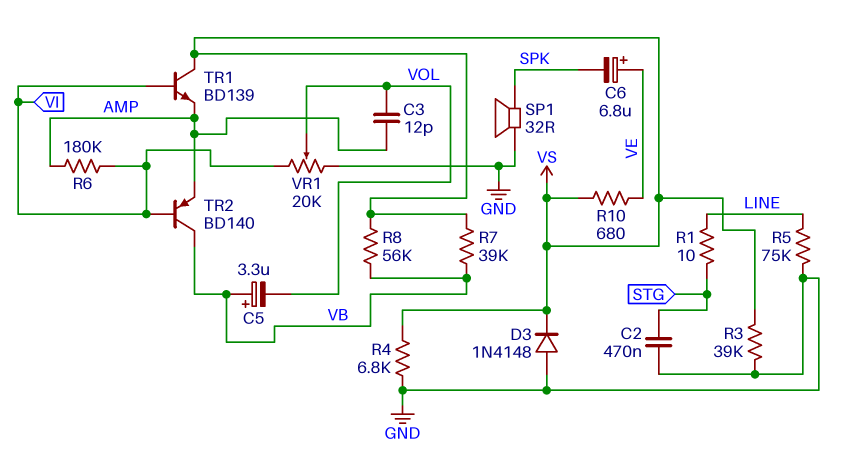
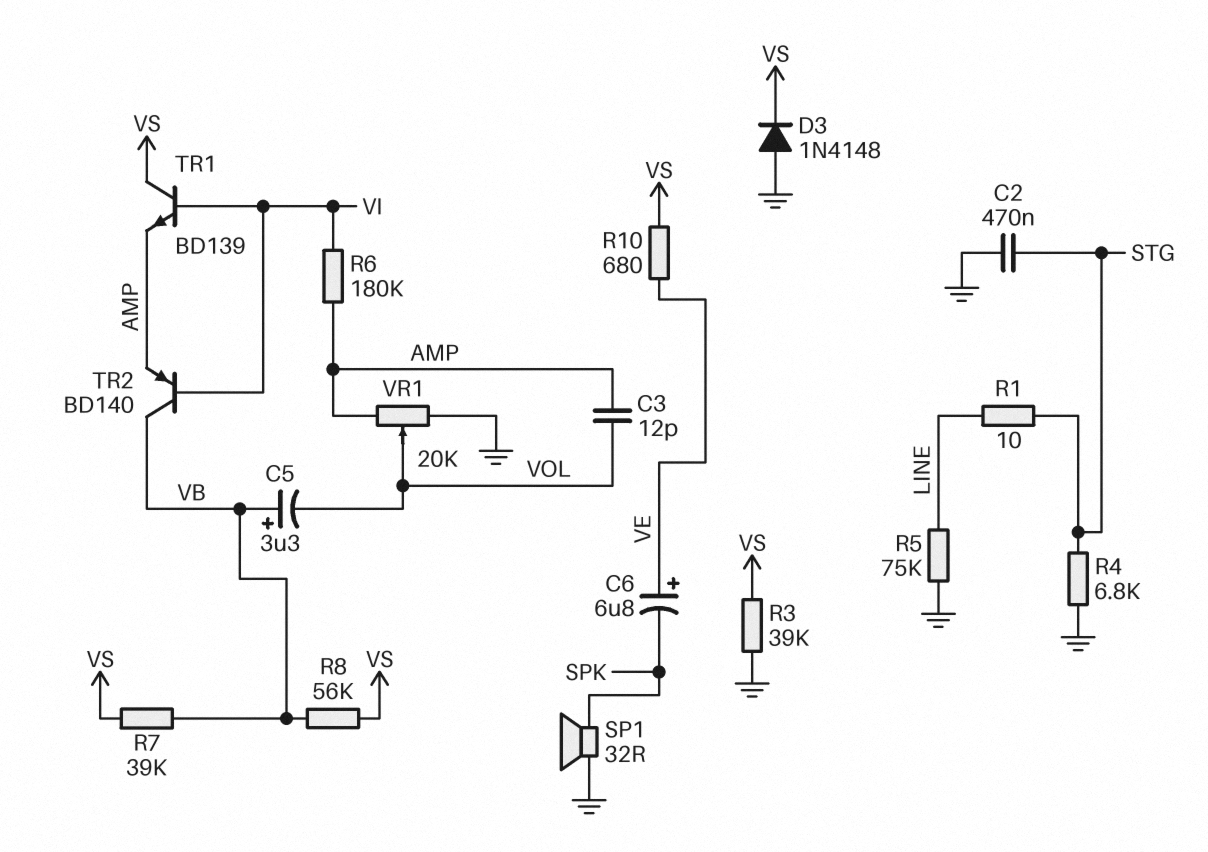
R4: 6.8k (GND, VS) -> 6.8k (GND, STG)
VR1: 20k (GND, VI, wiper VOL) -> 20k (AMP, GND, wiper VOL)

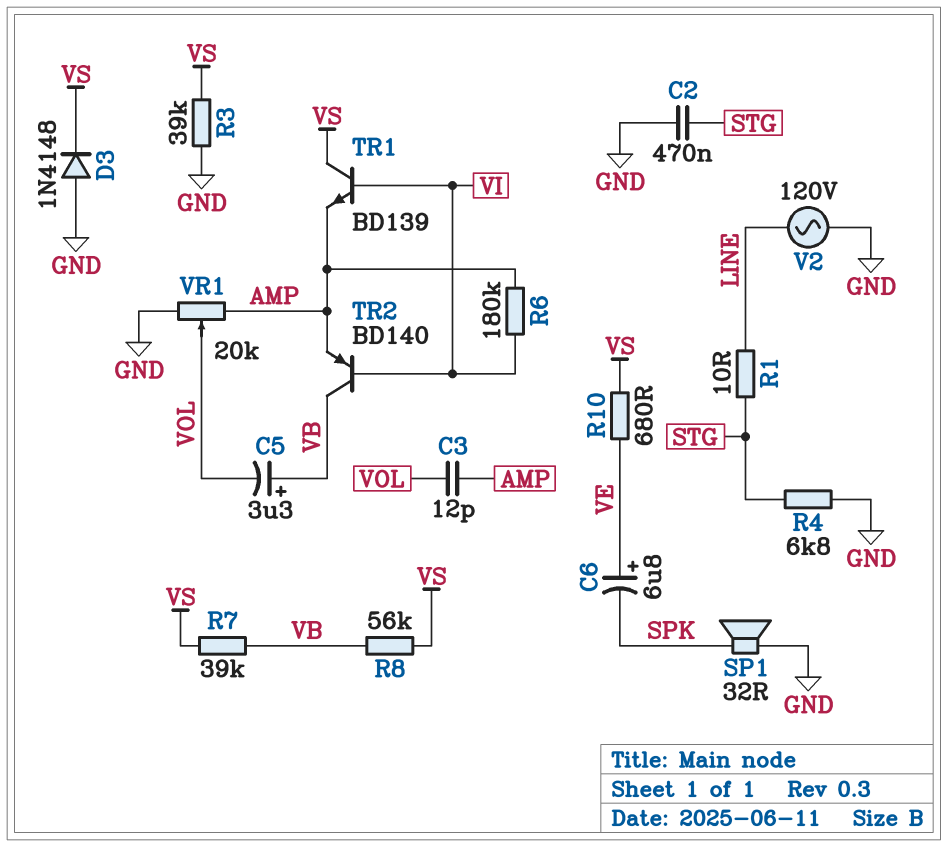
R5: 75k (GND, LINE) -> none
V2: none -> AC 120V (GND, LINE)

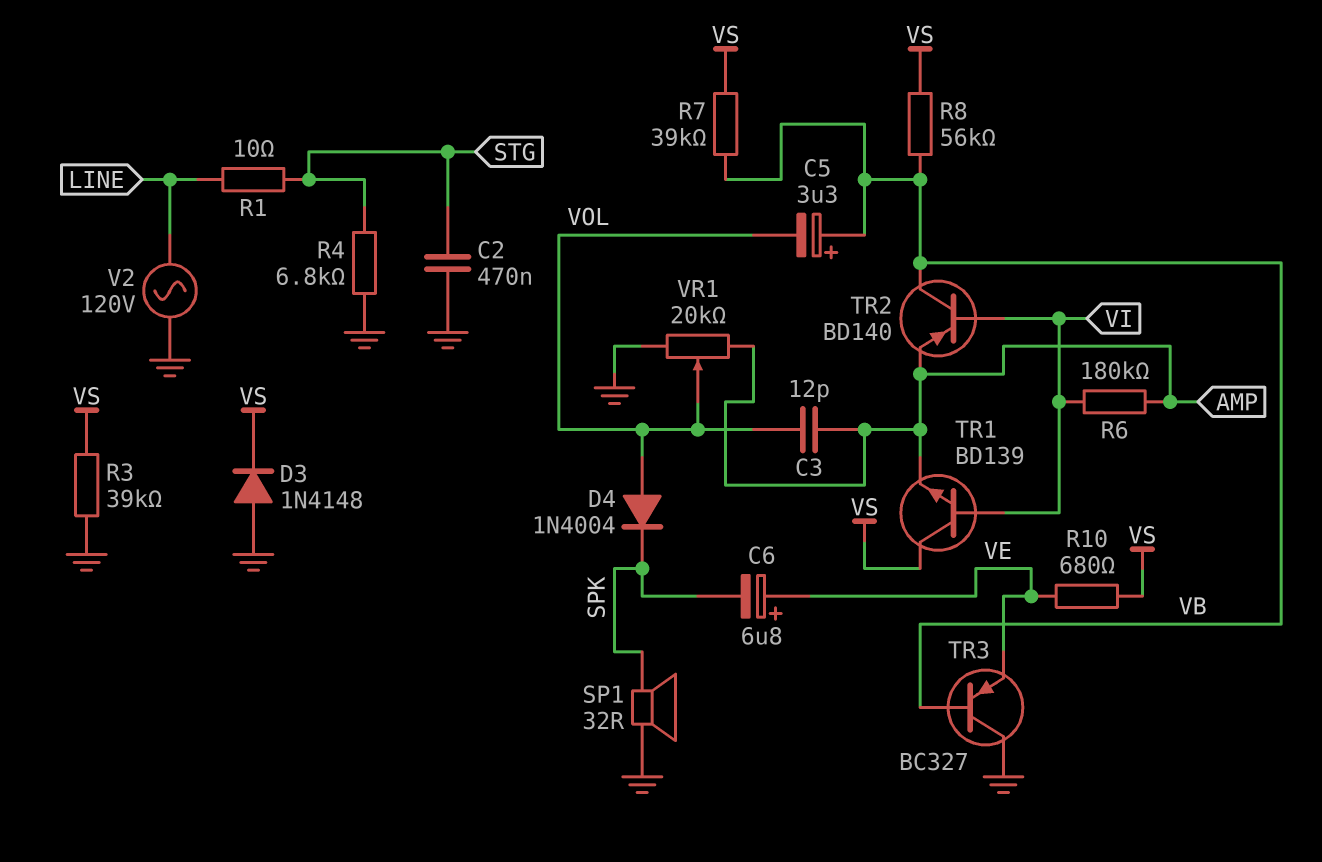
D4: none -> diode 1N4004 (A VOL, K SPK)
TR3: none -> PNP BC327 (B VB, C GND, E VE)

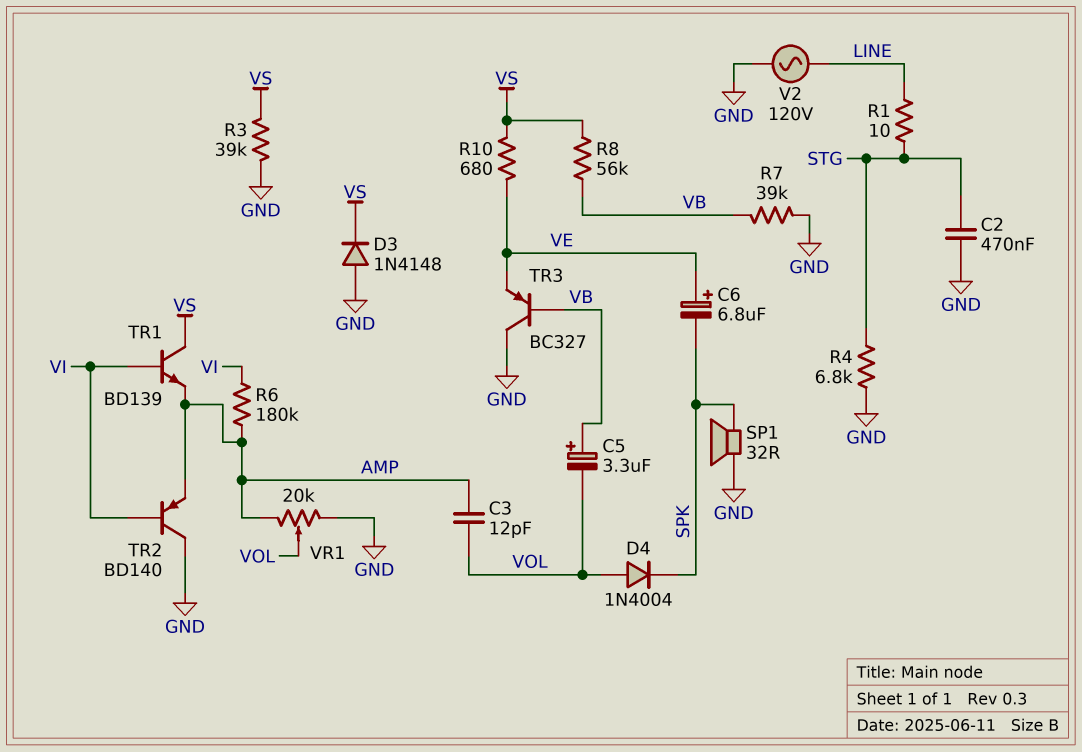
R7: 39k (VB, VS) -> 39k (GND, VB)
TR2: PNP BD140 (B VI, C VB, E AMP) -> PNP BD140 (B VI, C GND, E AMP)

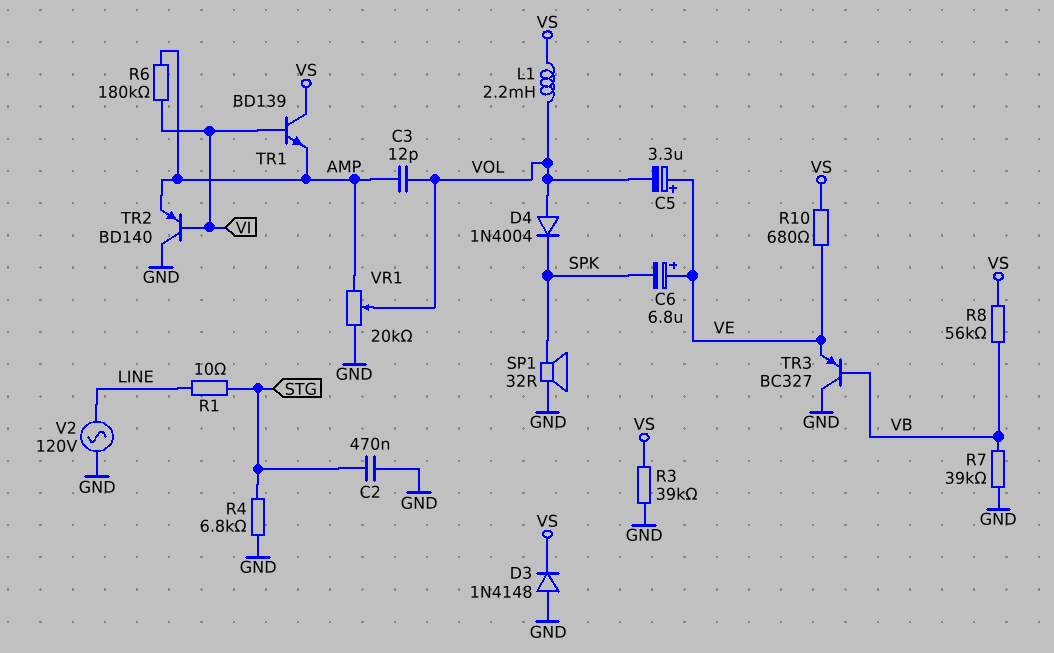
C5: 3.3uF (plus VB, minus VOL) -> 3.3uF (plus VE, minus VOL)
L1: none -> 2.2mH (VOL, VS)

